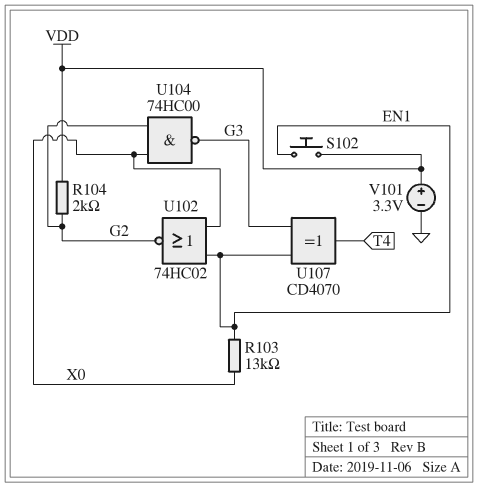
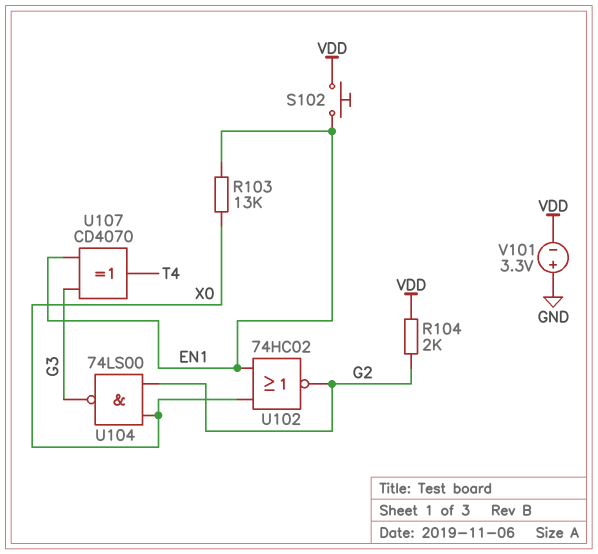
U104: NAND 74HC00 (in G2, in X0, out G3) -> NAND 74LS00 (in G2, in X0, out G3)
V101: 3.3V (plus VDD, minus GND) -> 3.3V (plus GND, minus VDD)

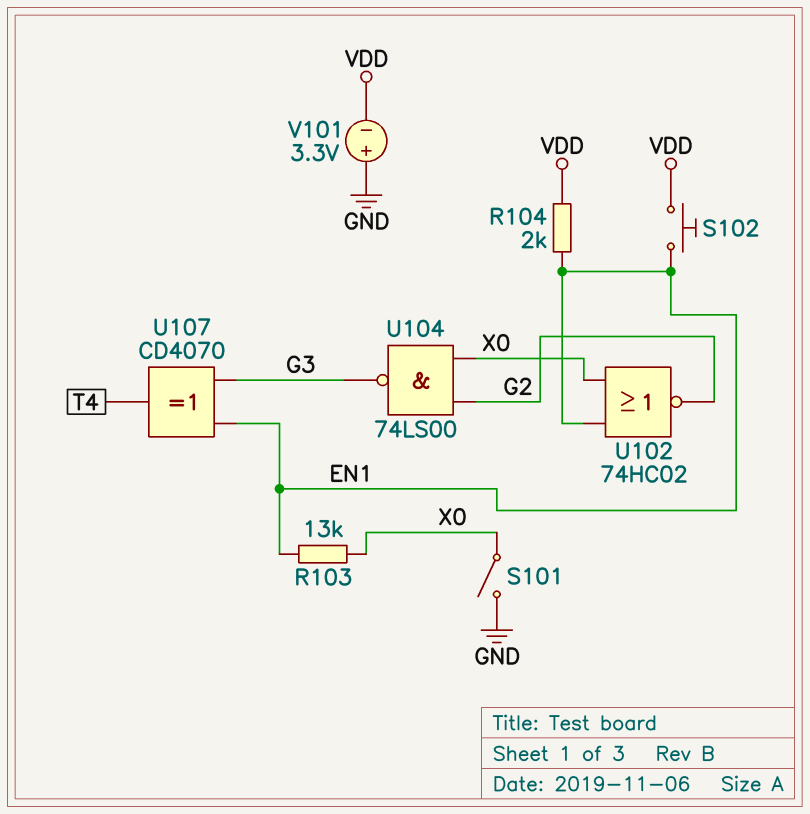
R104: 2k (G2, VDD) -> 2k (EN1, VDD)
S101: none -> switch (GND, X0)

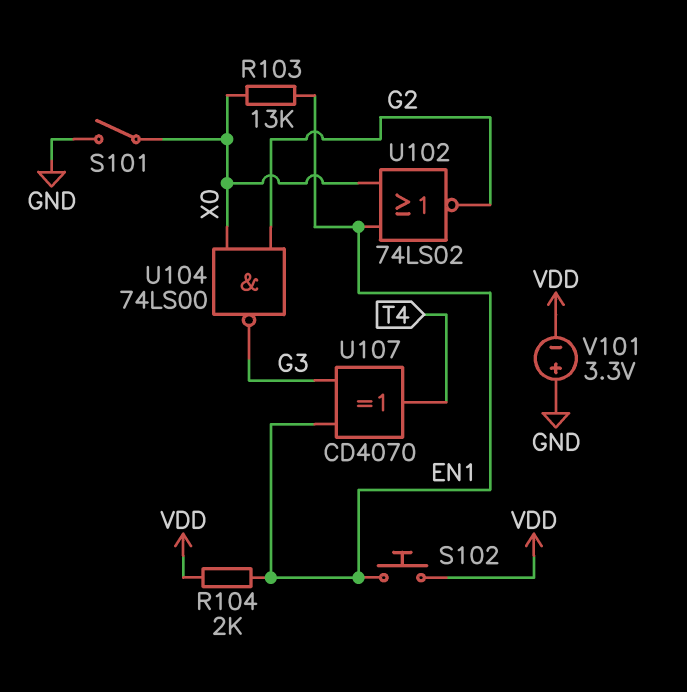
U102: NOR 74HC02 (in EN1, in X0, out G2) -> NOR 74LS02 (in EN1, in X0, out G2)

